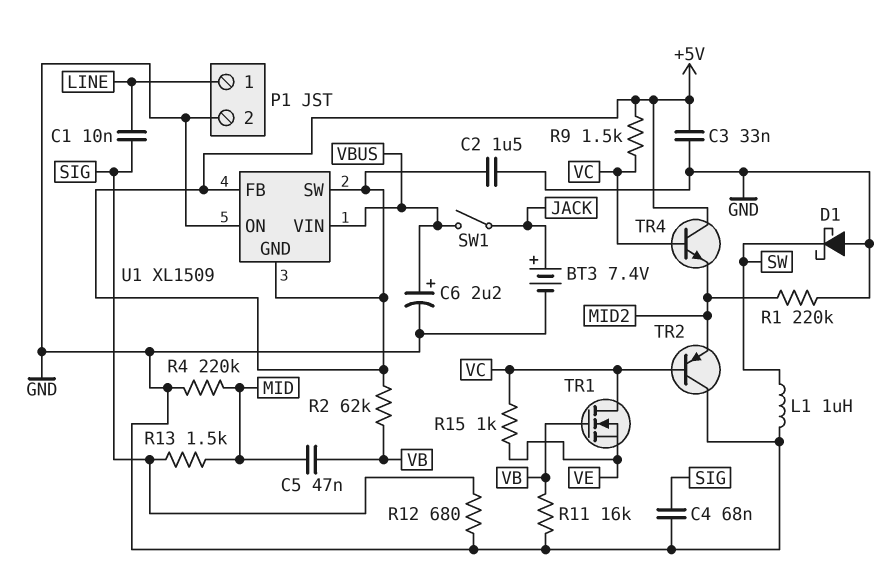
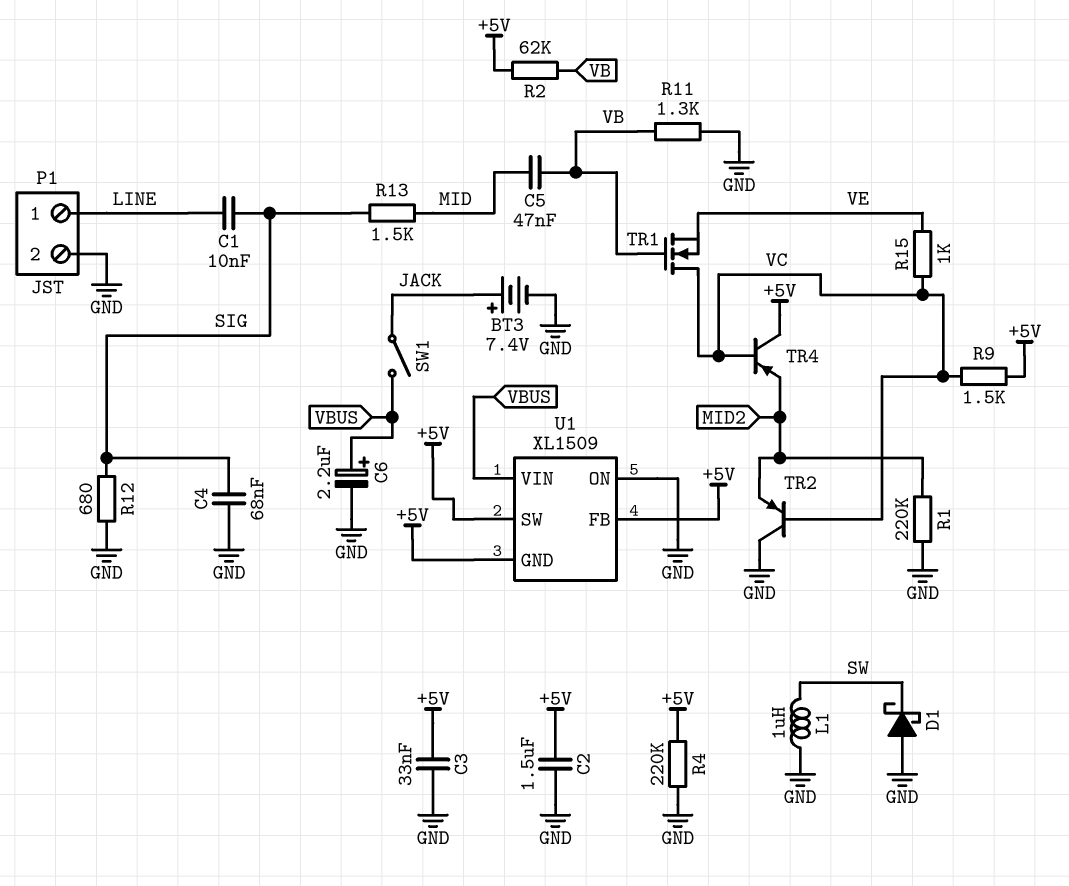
R4: 220k (GND, MID) -> 220k (+5V, GND)
R11: 16k (GND, VB) -> 1.3k (GND, VB)
TR4: NPN (B VC, C +5V, E MID2) -> PNP (B VC, C +5V, E MID2)

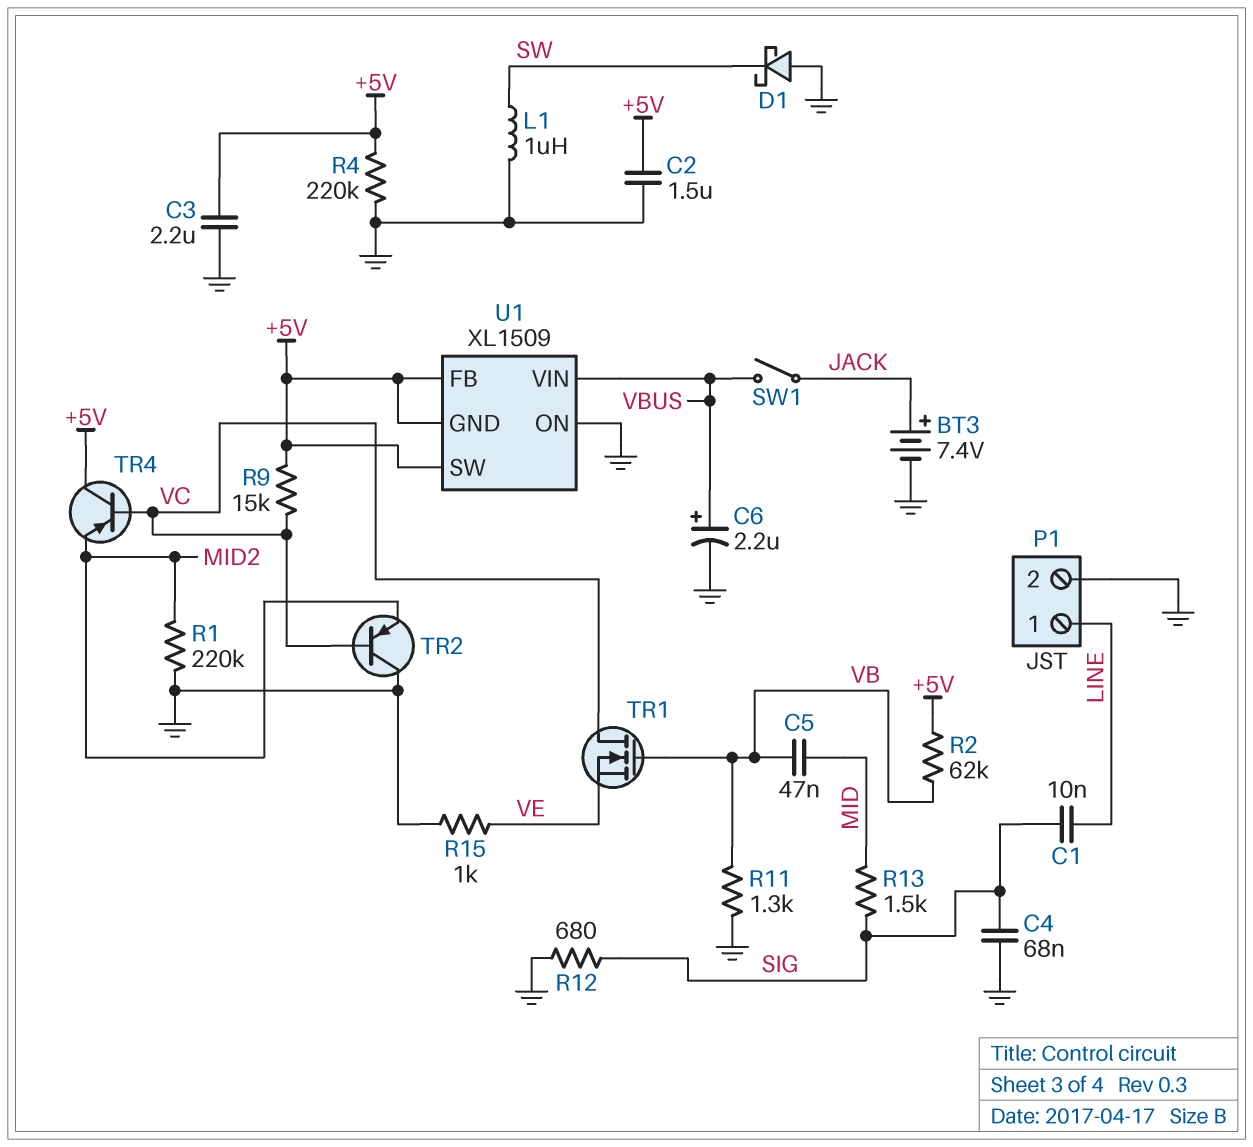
C3: 33nF (+5V, GND) -> 2.2uF (+5V, GND)
R9: 1.5k (+5V, VC) -> 15k (+5V, VC)
R15: 1k (VC, VE) -> 1k (GND, VE)

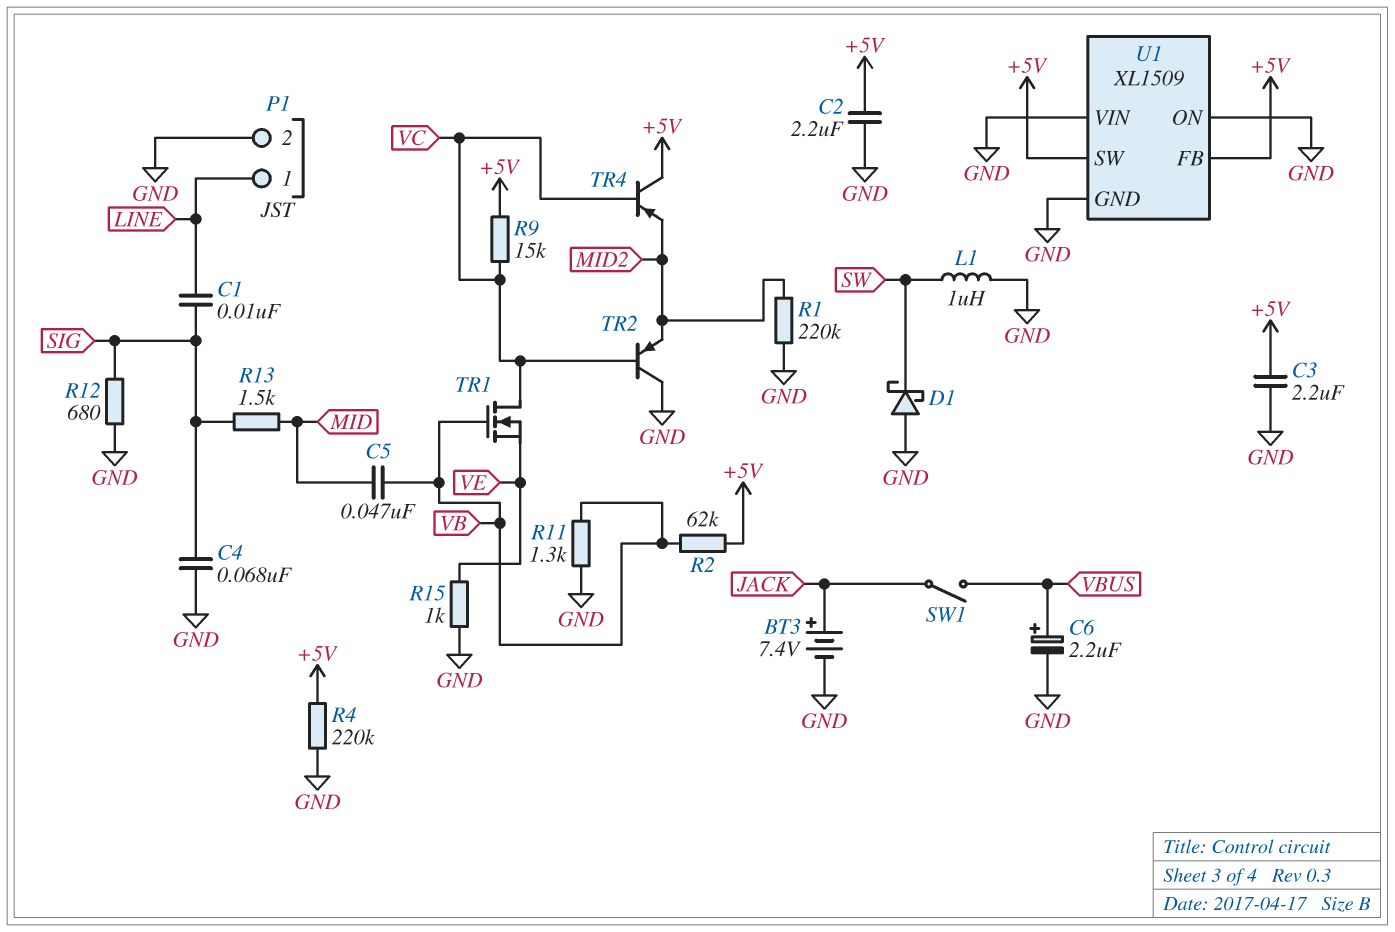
C2: 1.5uF (+5V, GND) -> 2.2uF (+5V, GND)
U1 pin GND: +5V -> GND
U1 pin VIN: VBUS -> GND

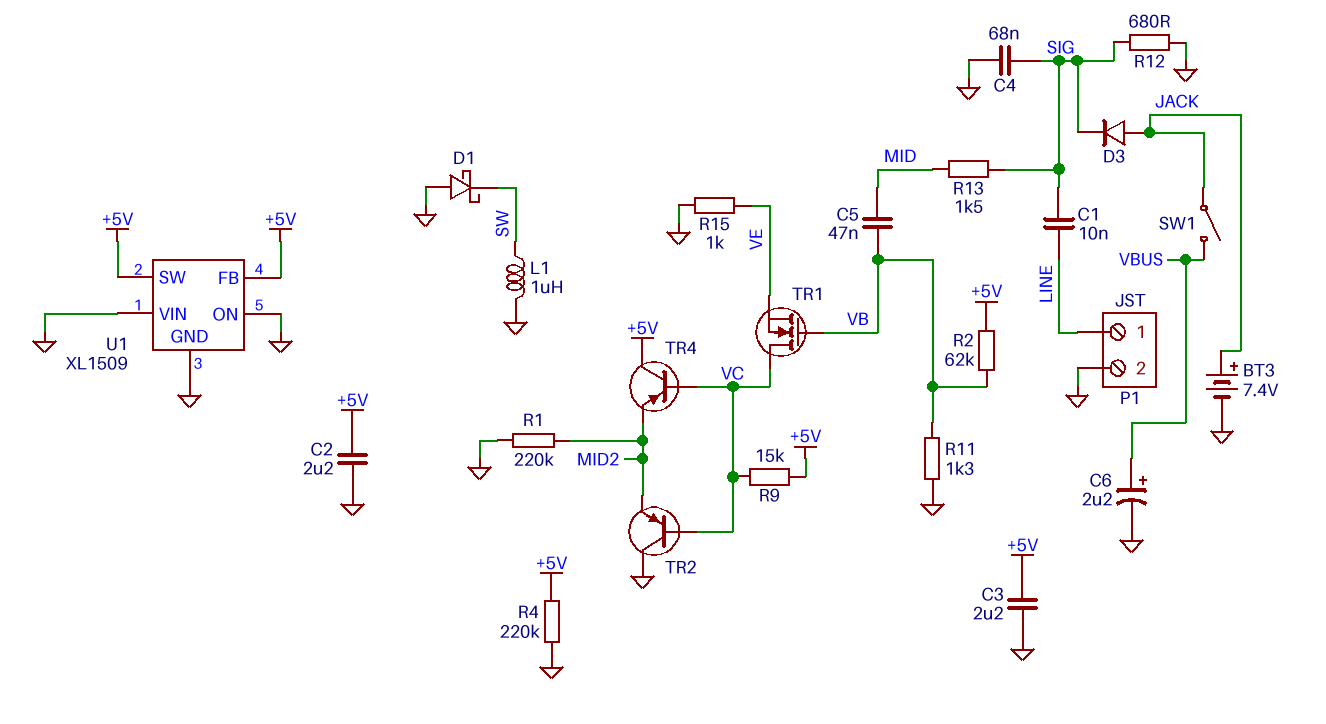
D3: none -> diode (A JACK, K SIG)

